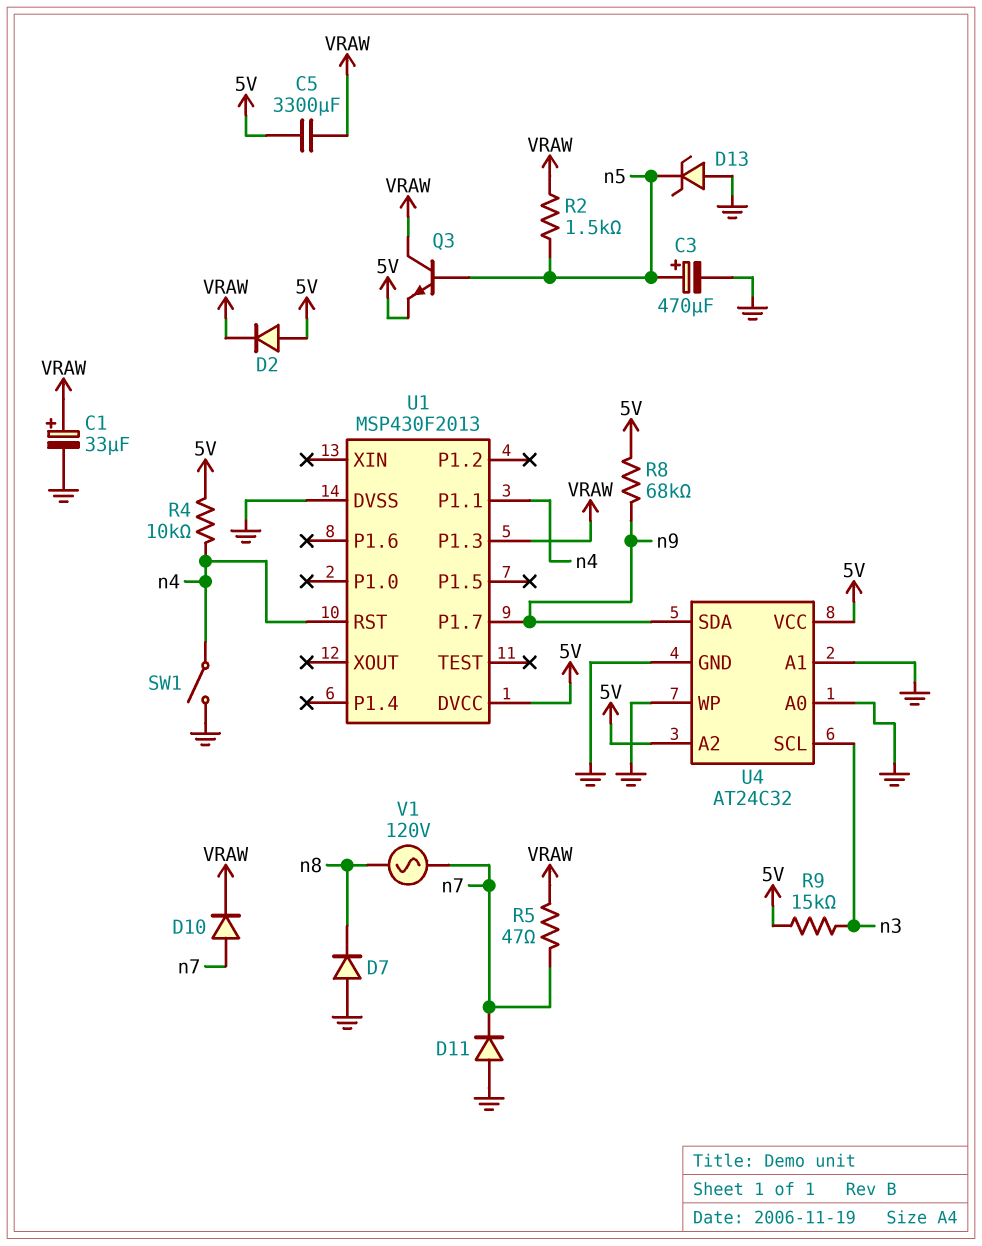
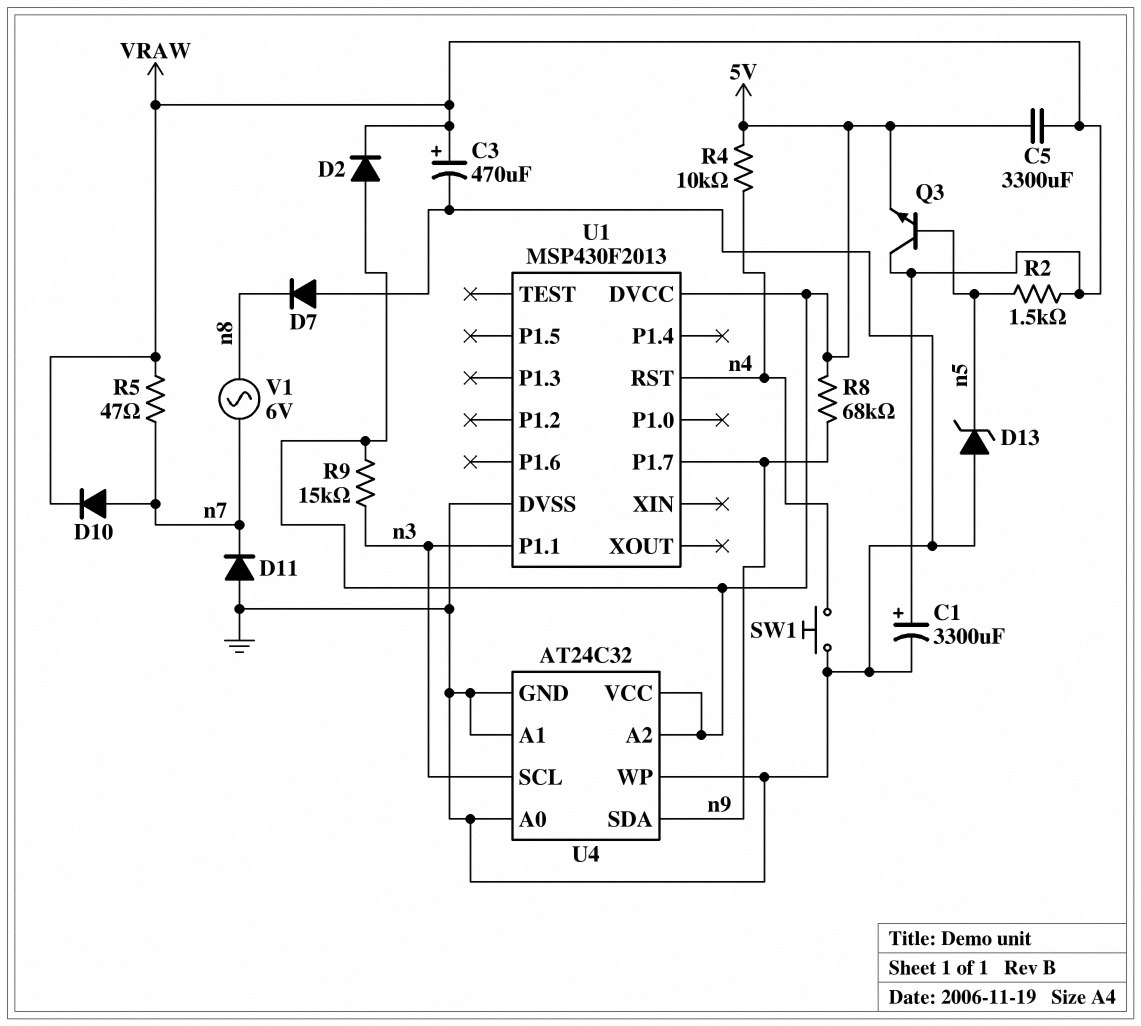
C1: 33uF (plus VRAW, minus GND) -> 3300uF (plus VRAW, minus GND)
C3: 470uF (plus n5, minus GND) -> 470uF (plus VRAW, minus GND)
SW1: switch (GND, n4) -> button (GND, n4)
U1 pin P1.1: n4 -> n3
U1 pin P1.3: VRAW -> none
V1: AC 120V (n7, n8) -> AC 6V (n7, n8)

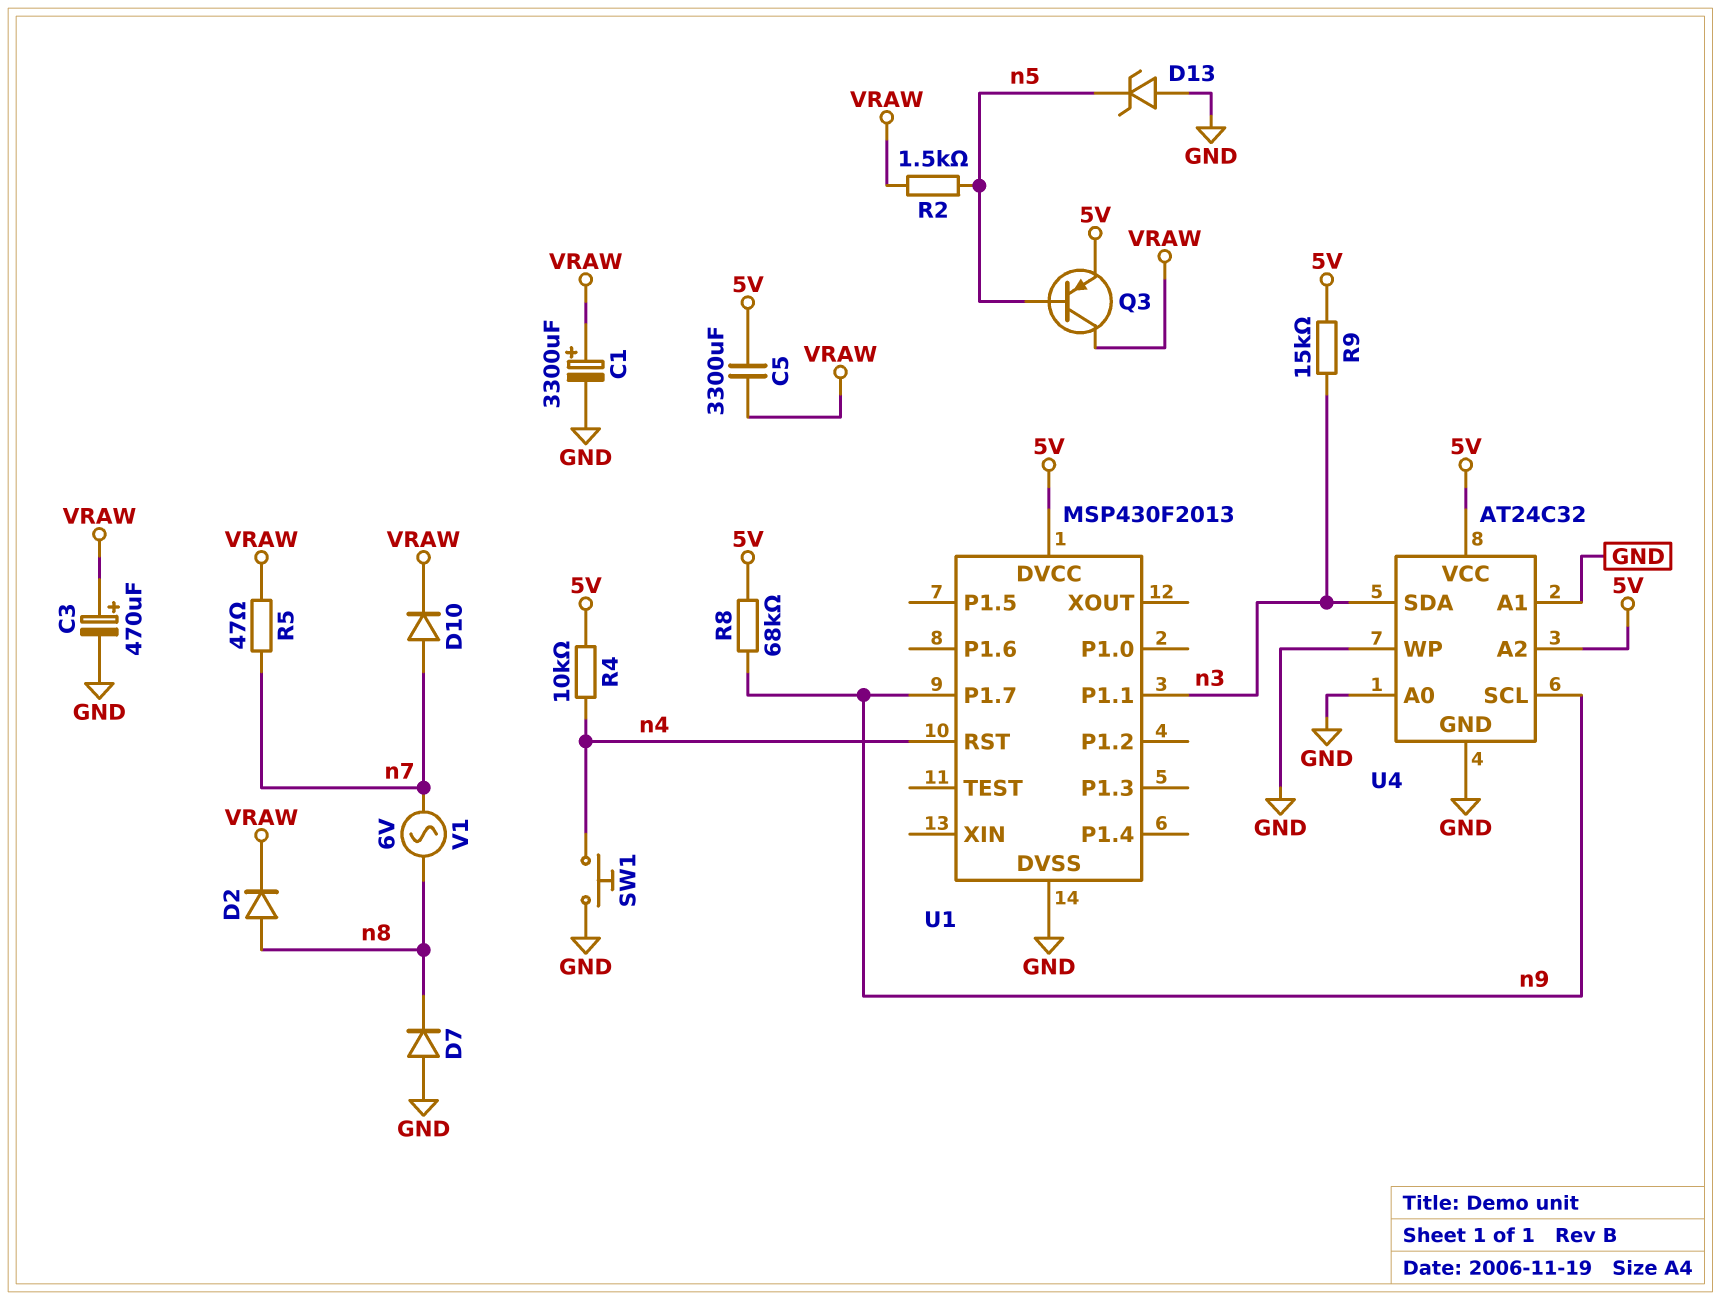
D2: diode (A 5V, K VRAW) -> diode (A n8, K VRAW)
D11: diode (A GND, K n7) -> none
Q3: NPN (B n5, C VRAW, E 5V) -> PNP (B n5, C VRAW, E 5V)
U4 pin SCL: n3 -> n9
U4 pin SDA: n9 -> n3

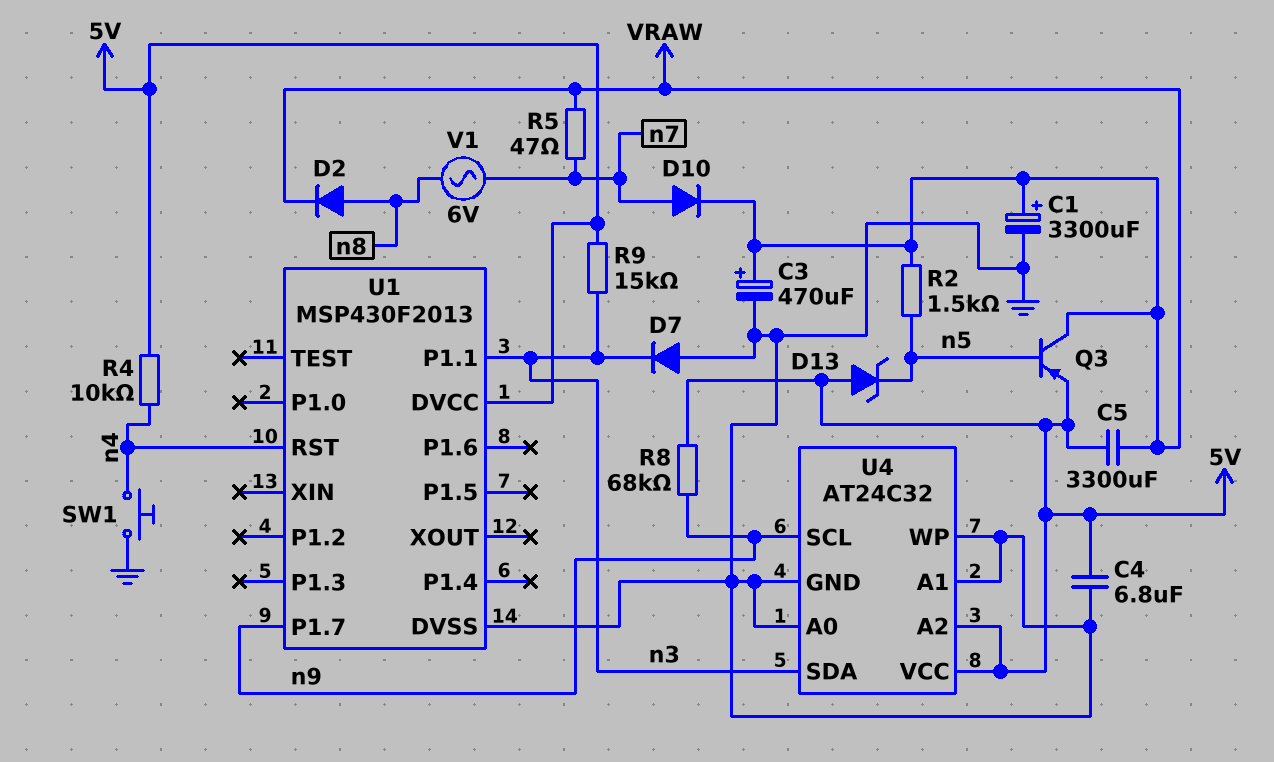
C4: none -> 6.8uF (5V, GND)
D7: diode (A GND, K n8) -> diode (A GND, K n3)
D13: zener (A GND, K n5) -> zener (A 5V, K n5)

